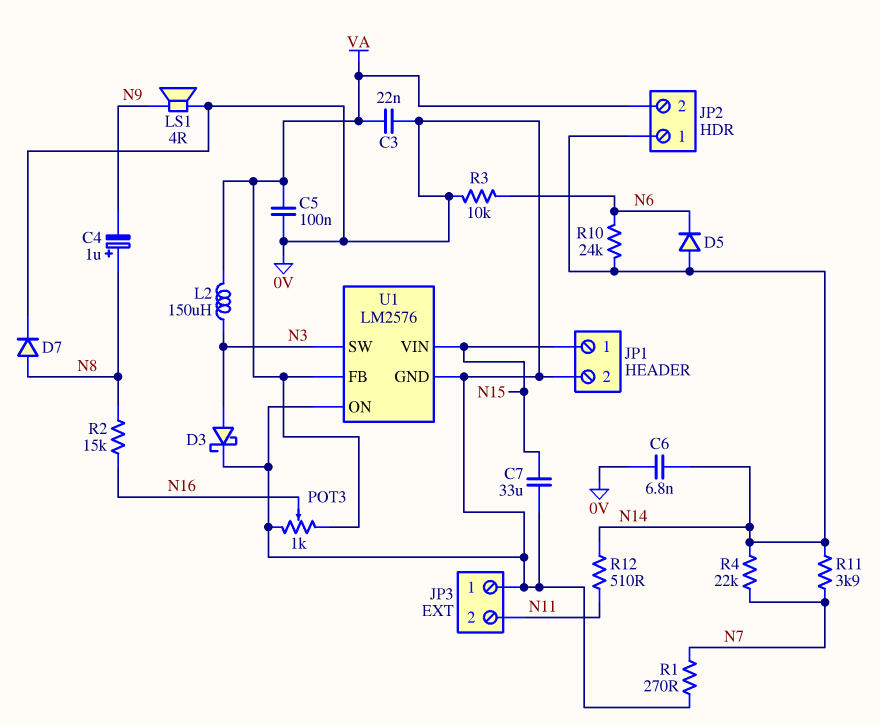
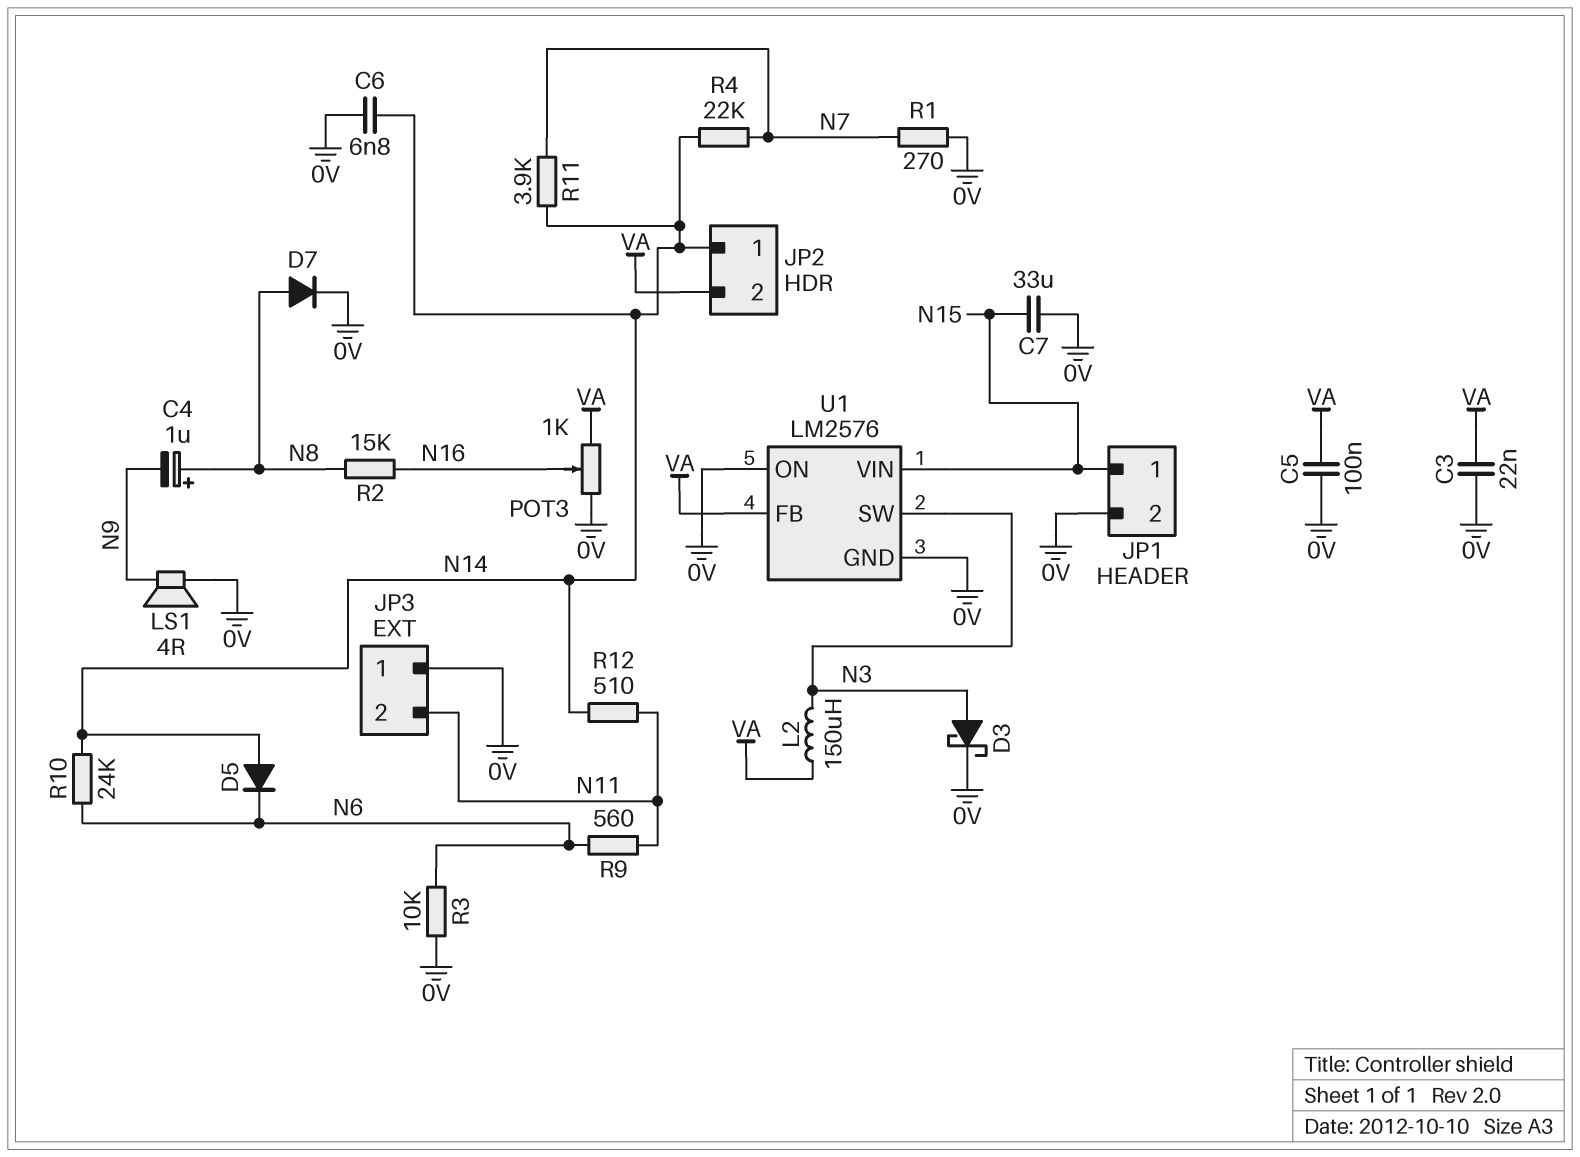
R9: none -> 560 (N6, N11)

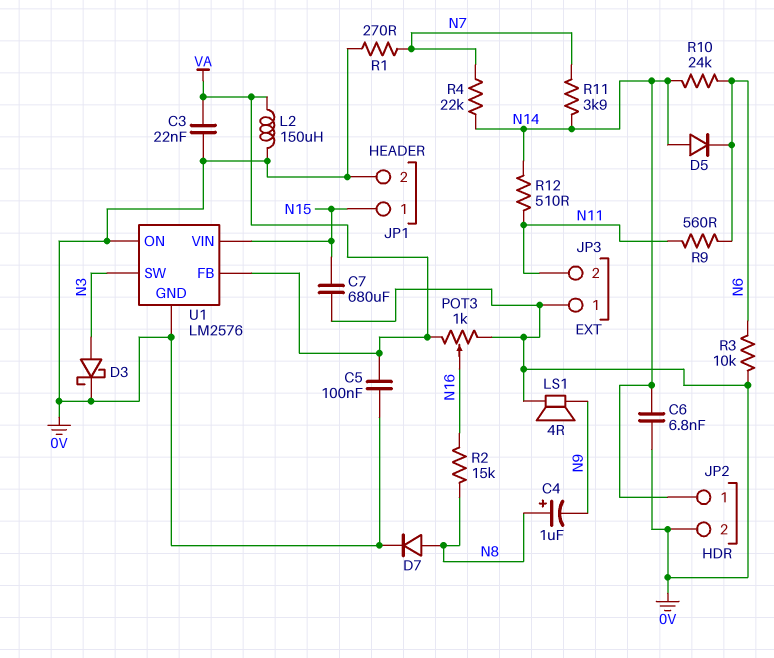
C7: 33uF (0V, N15) -> 680uF (0V, N15)
JP2 pin 2: VA -> 0V
L2: 150uH (N3, VA) -> 150uH (0V, VA)

